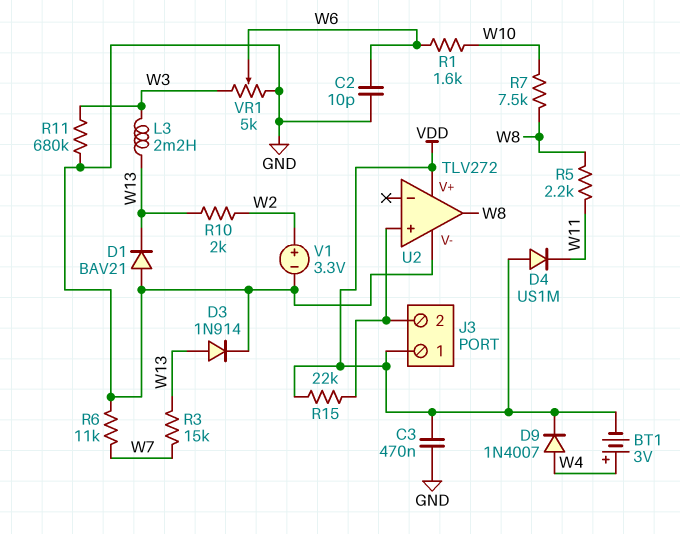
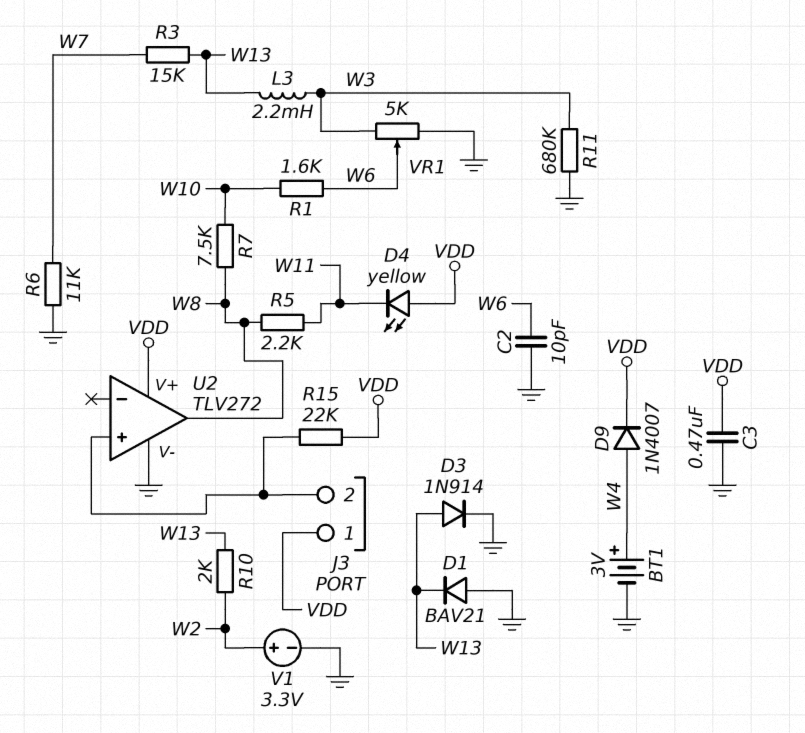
BT1: 3V (plus W4, minus VDD) -> 3V (plus W4, minus GND)
D4: diode US1M (A VDD, K W11) -> LED yellow (A VDD, K W11)

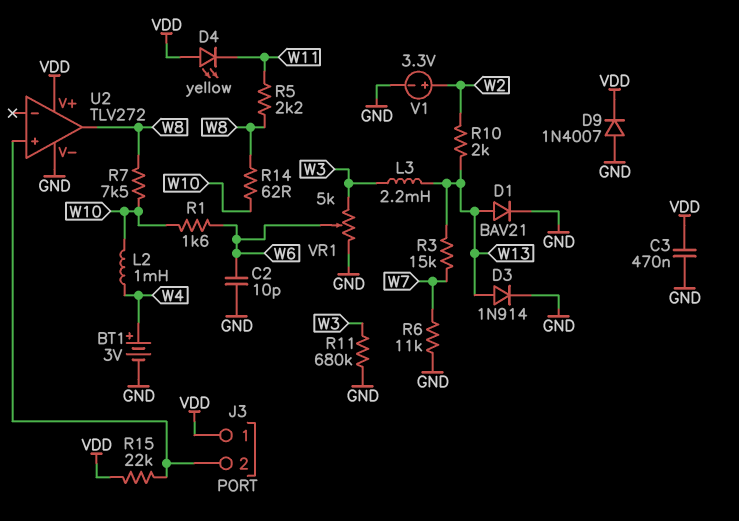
D1: diode BAV21 (A GND, K W13) -> diode BAV21 (A W13, K GND)
D9: diode 1N4007 (A W4, K VDD) -> diode 1N4007 (A GND, K VDD)
L2: none -> 1mH (W4, W10)
R14: none -> 62 (W8, W10)

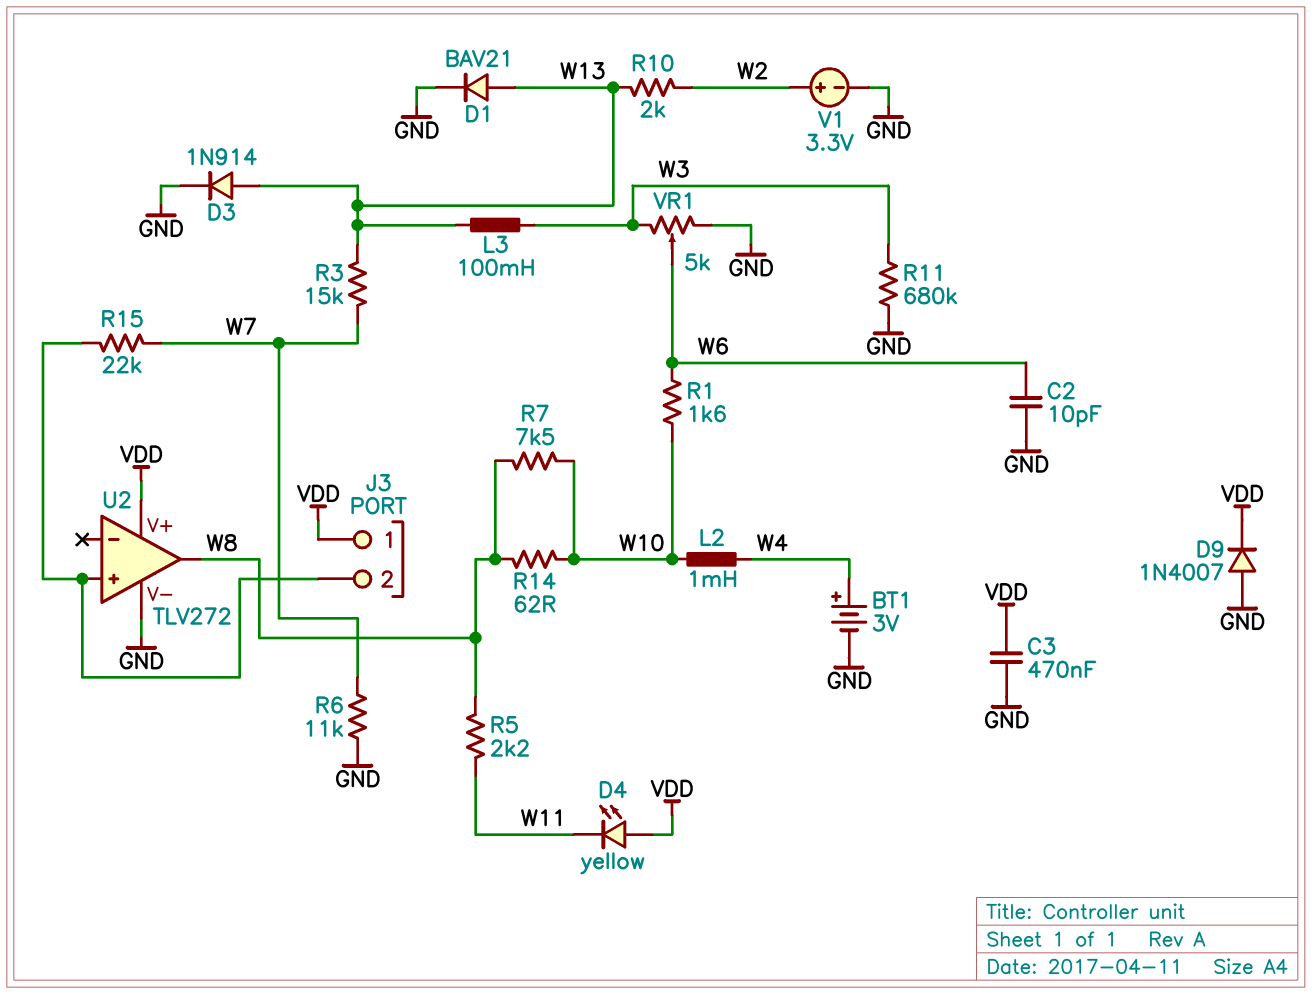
L3: 2.2mH (W3, W13) -> 100mH (W3, W13)
R15: 22k (J3/2, VDD) -> 22k (J3/2, W7)

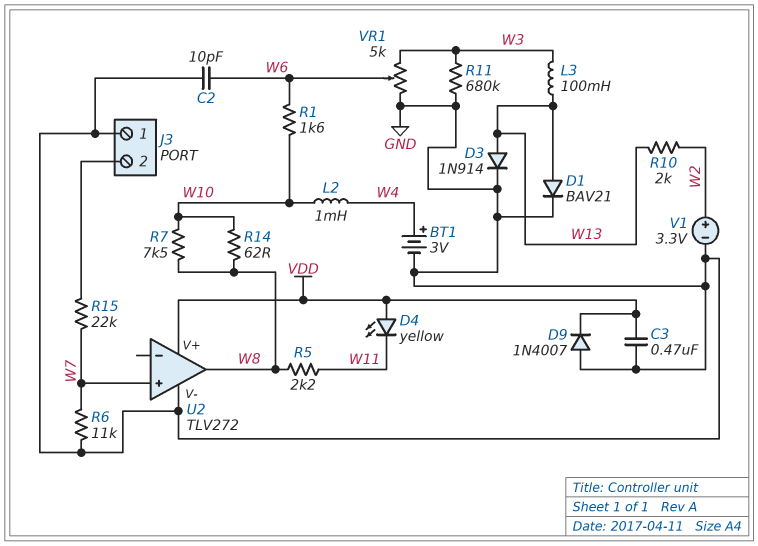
J3 pin 1: VDD -> GND
R3: 15k (W7, W13) -> none
U2 pin in+: J3/2 -> W7

